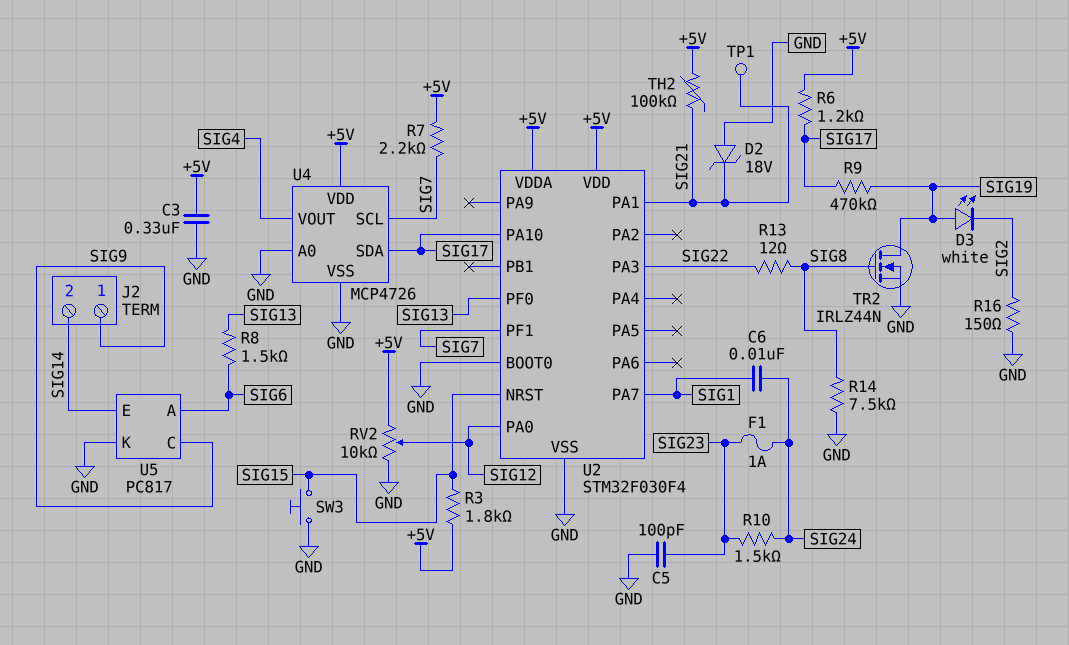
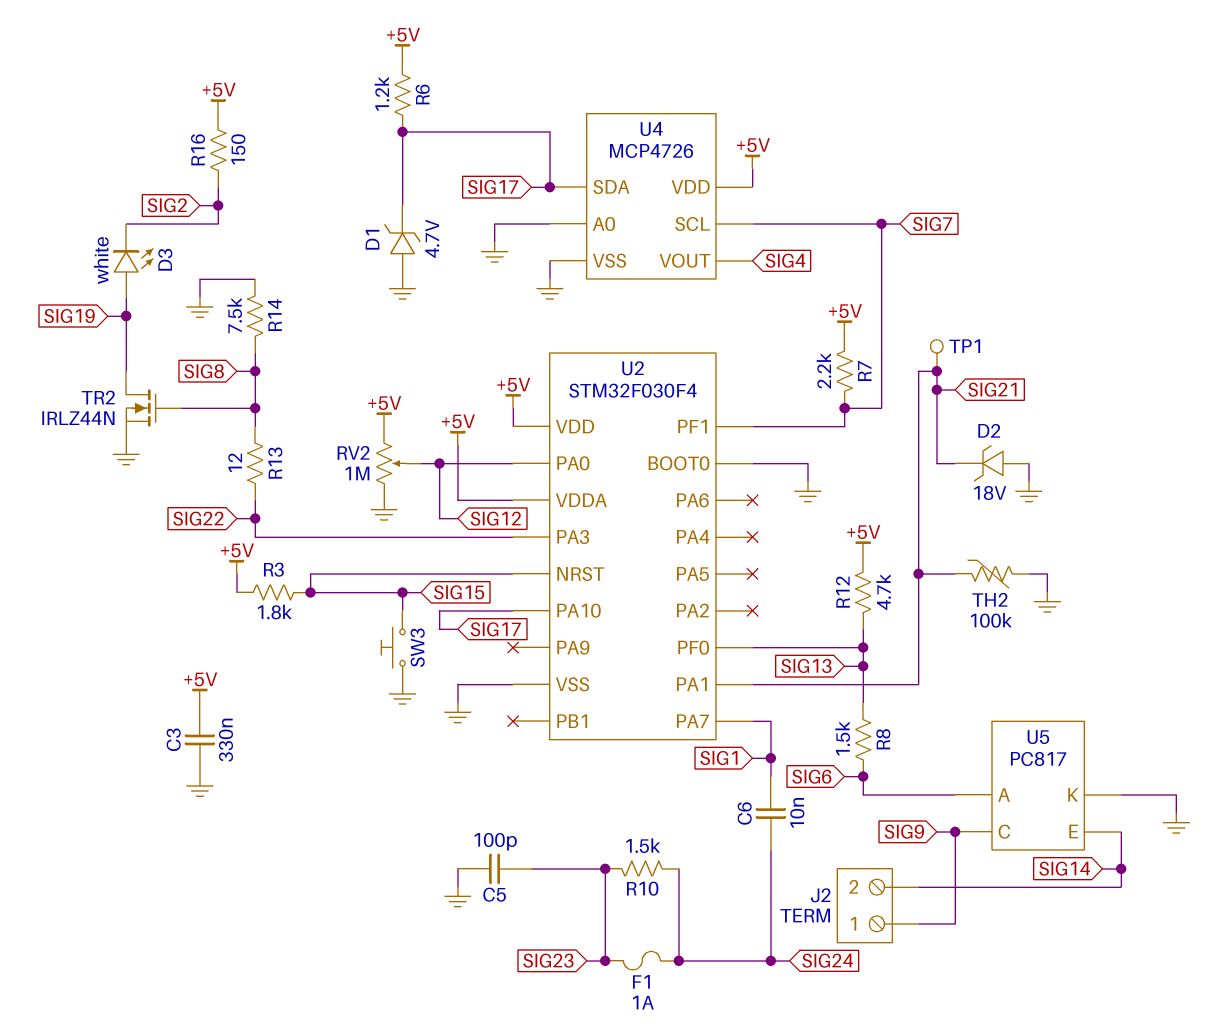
D1: none -> zener 4.7V (A GND, K SIG17)
R9: 470k (SIG17, SIG19) -> none
R12: none -> 4.7k (+5V, SIG13)
R16: 150 (GND, SIG2) -> 150 (+5V, SIG2)
RV2: 10k (+5V, GND, wiper SIG12) -> 1M (+5V, GND, wiper SIG12)
TH2: 100k (+5V, SIG21) -> 100k (GND, SIG21)

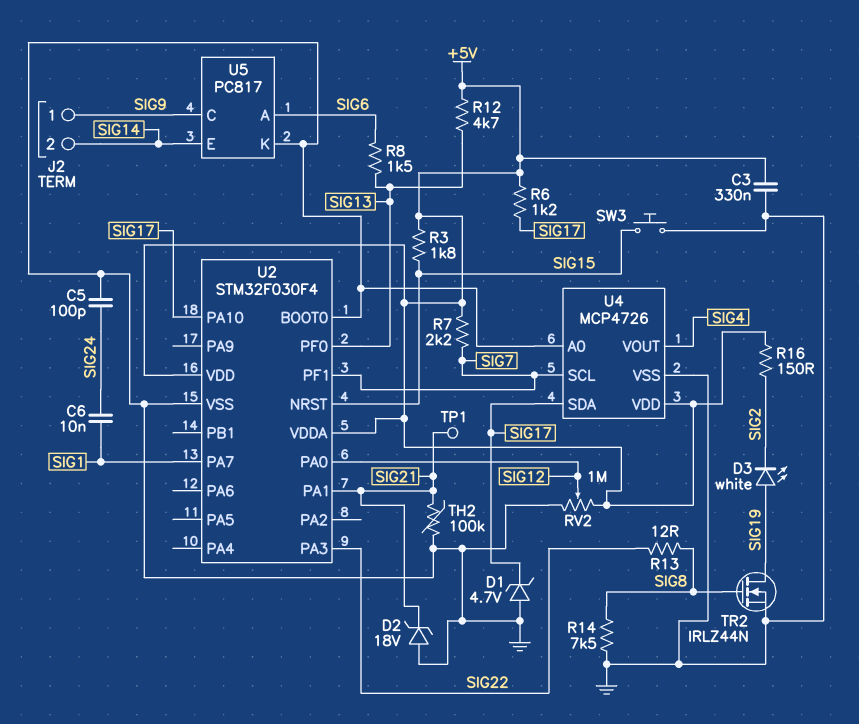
C5: 100pF (GND, SIG23) -> 100pF (GND, SIG24)
F1: 1A (SIG23, SIG24) -> none
R10: 1.5k (SIG23, SIG24) -> none

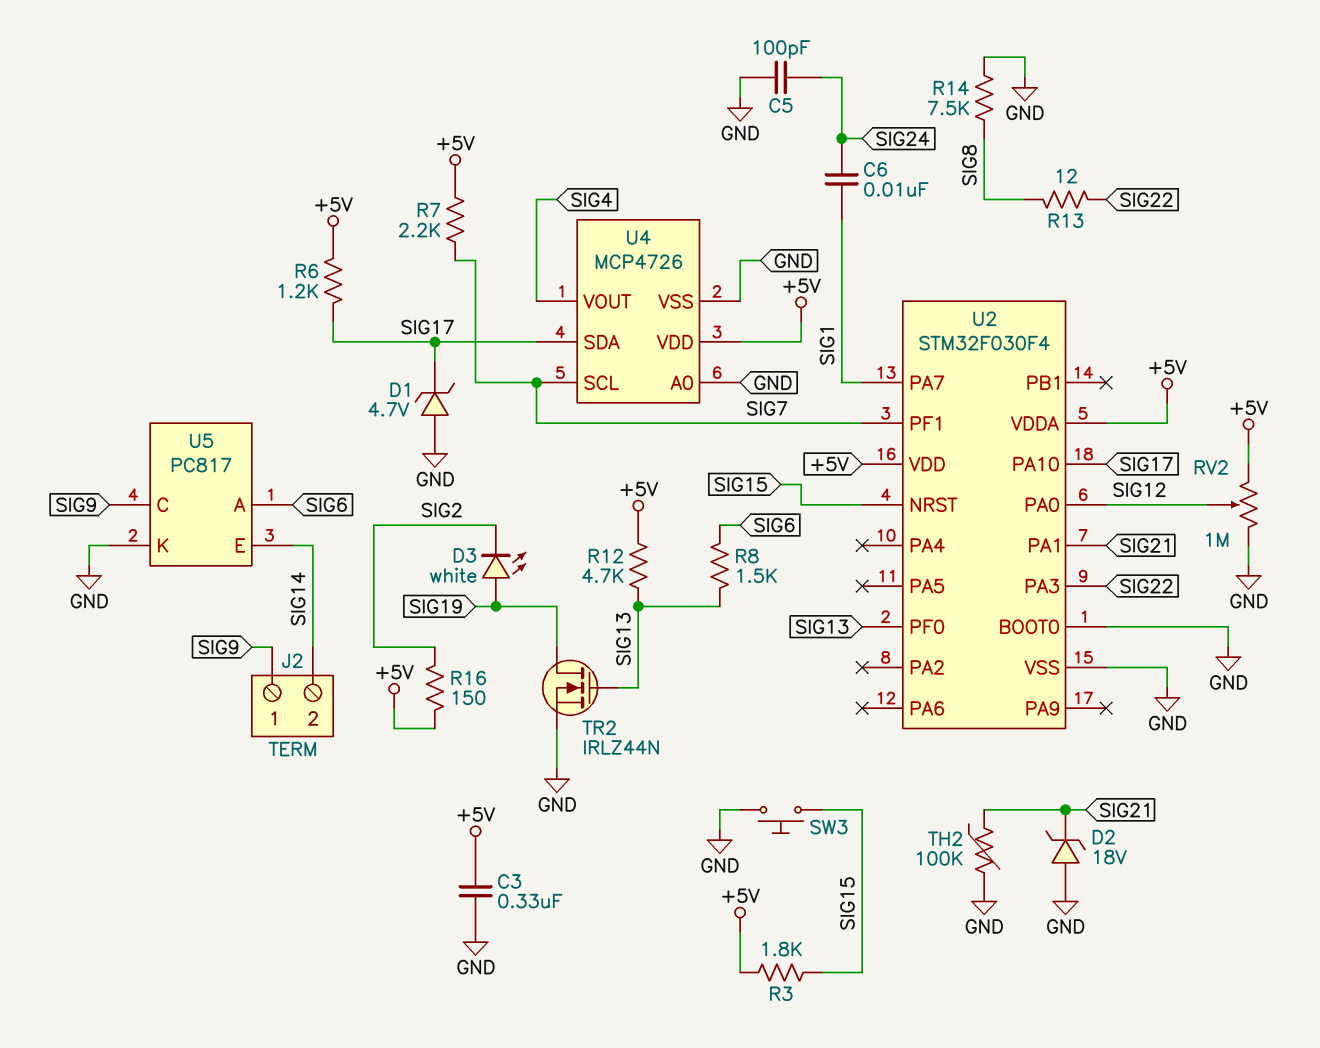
TP1: test point (SIG21) -> none
TR2: NMOS IRLZ44N (G SIG8, D SIG19, S GND) -> NMOS IRLZ44N (G SIG13, D SIG19, S GND)

